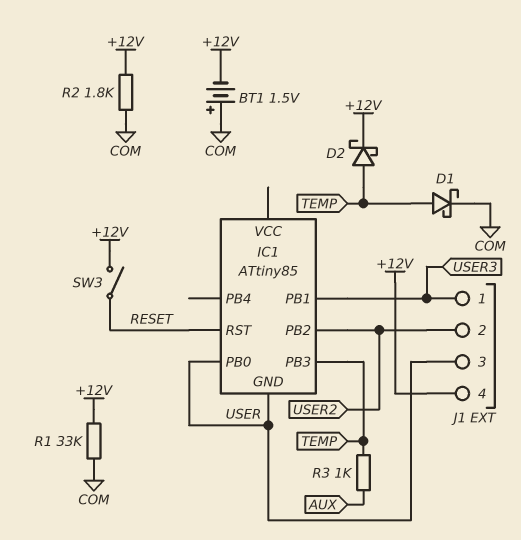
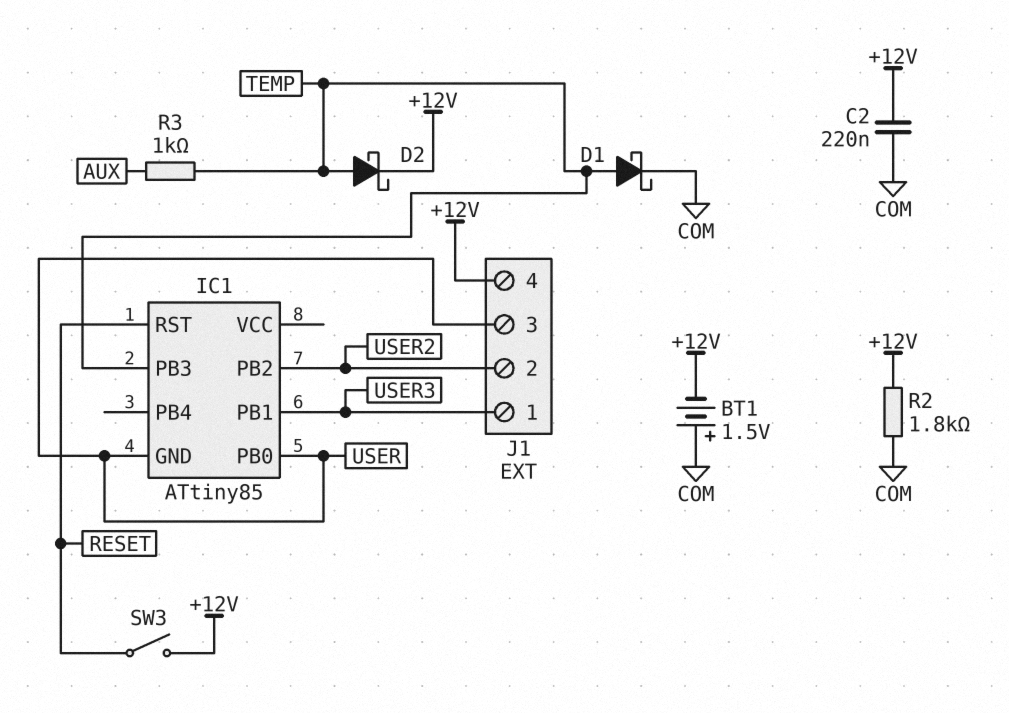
C2: none -> 220nF (+12V, COM)
R1: 33k (+12V, COM) -> none

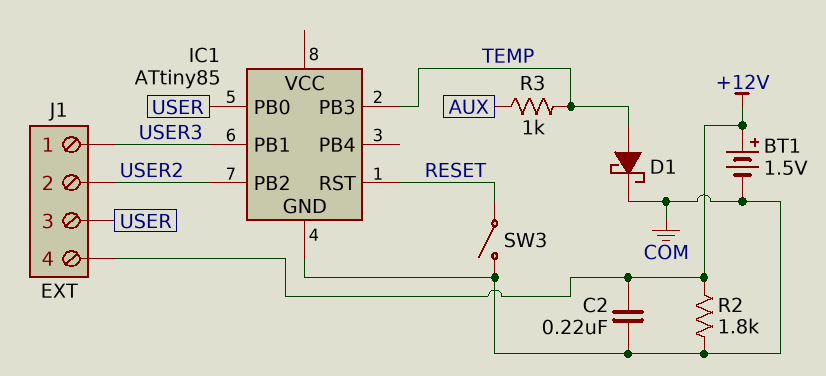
BT1: 1.5V (plus COM, minus +12V) -> 1.5V (plus +12V, minus COM)
D2: schottky (A TEMP, K +12V) -> none
IC1 pin GND: USER -> COM
SW3: switch (+12V, RESET) -> switch (COM, RESET)

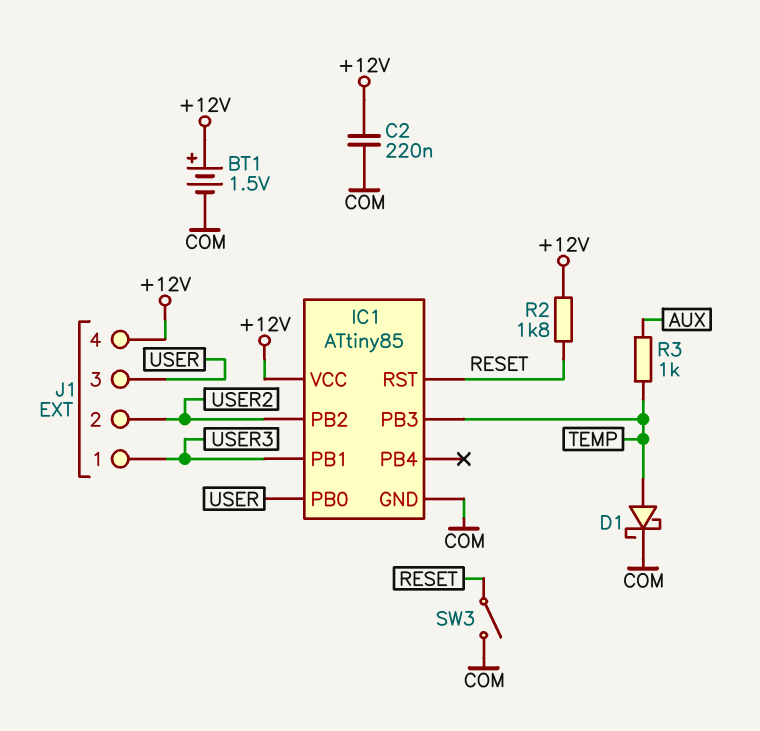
IC1 pin VCC: none -> +12V
R2: 1.8k (+12V, COM) -> 1.8k (+12V, RESET)

